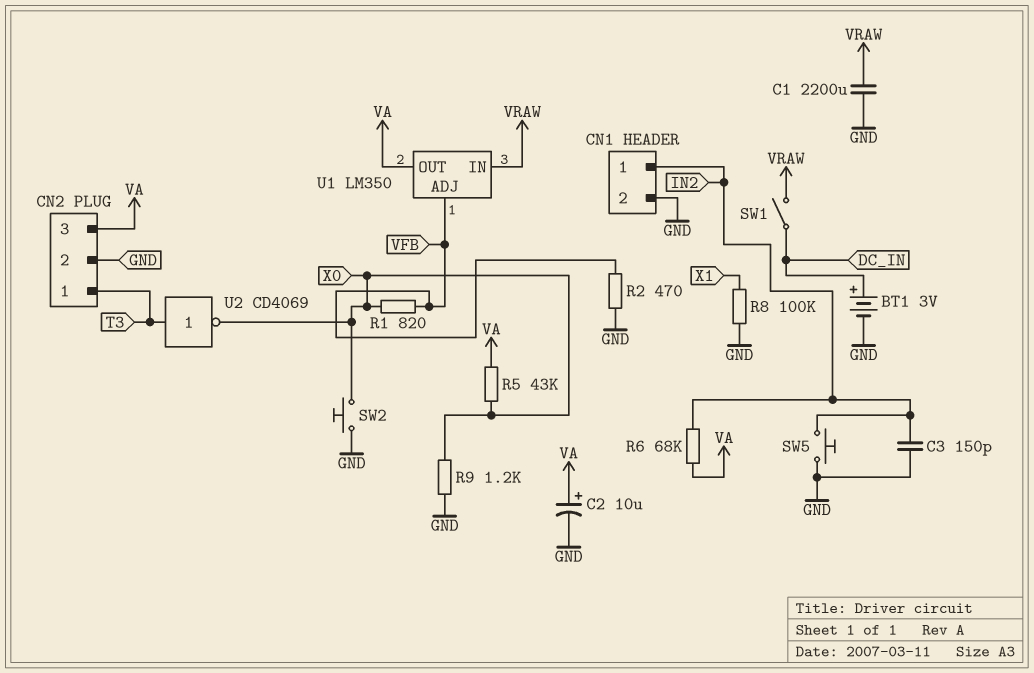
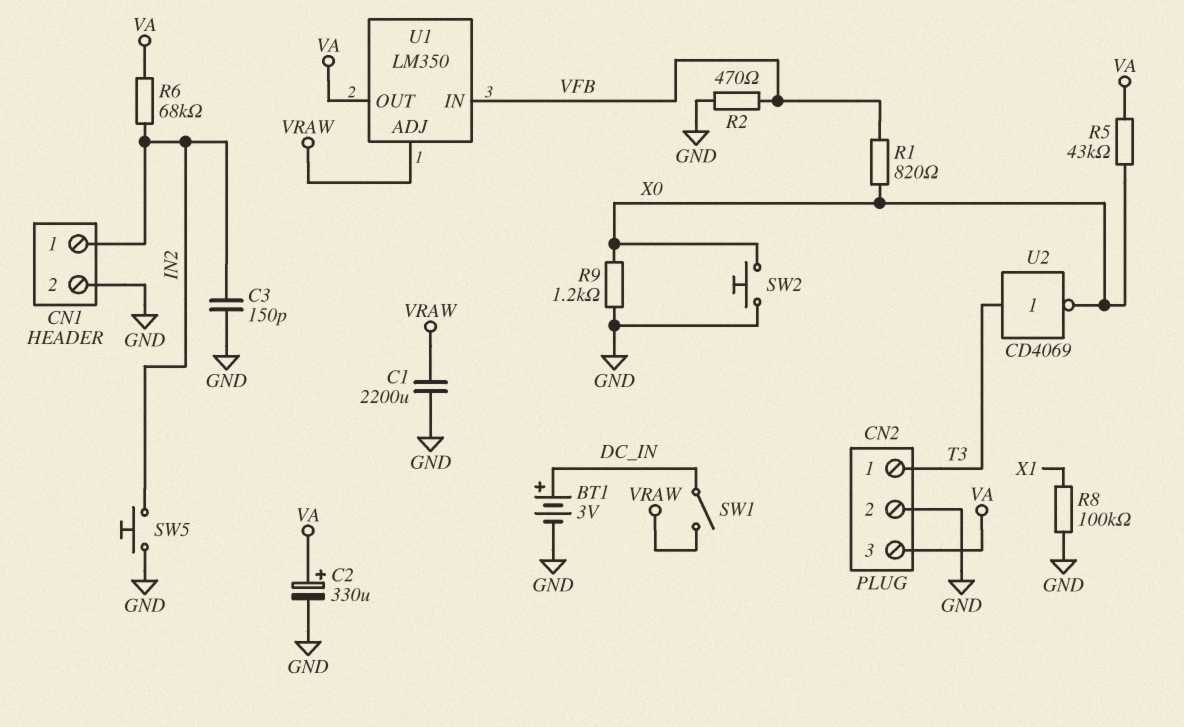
C2: 10uF (plus VA, minus GND) -> 330uF (plus VA, minus GND)
U1 pin ADJ: VFB -> VRAW
U1 pin IN: VRAW -> VFB

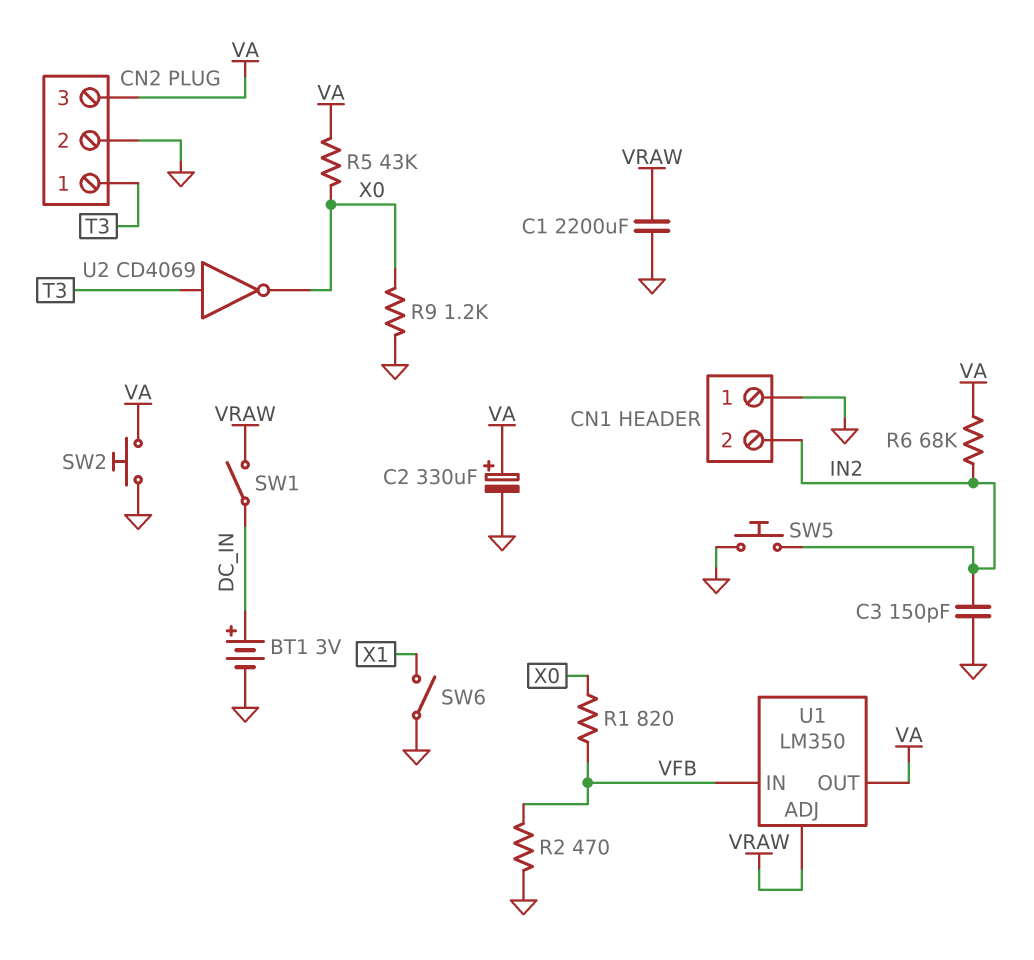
CN1 pin 1: IN2 -> GND
CN1 pin 2: GND -> IN2
R8: 100k (GND, X1) -> none
SW2: button (GND, X0) -> button (GND, VA)
SW6: none -> switch (GND, X1)

